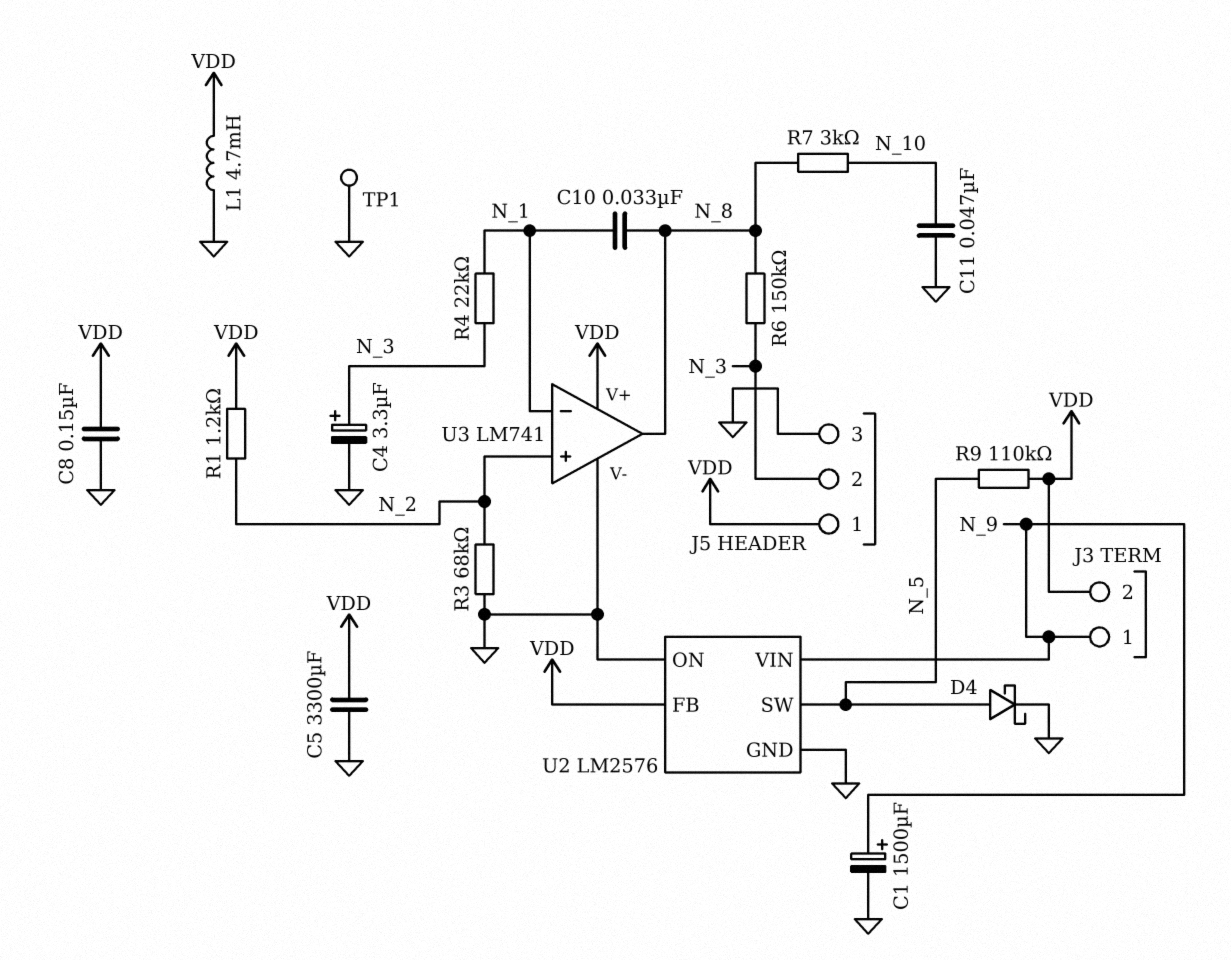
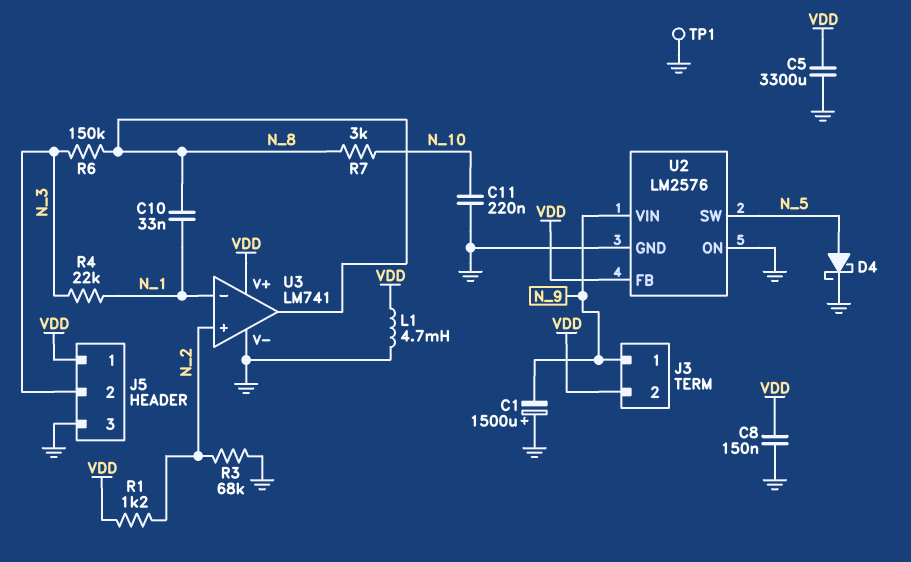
C1: 1500uF (plus N_9, minus GND) -> 1500uF (plus GND, minus N_9)
C4: 3.3uF (plus N_3, minus GND) -> none
C11: 47nF (GND, N_10) -> 220nF (GND, N_10)
R9: 110k (N_5, VDD) -> none

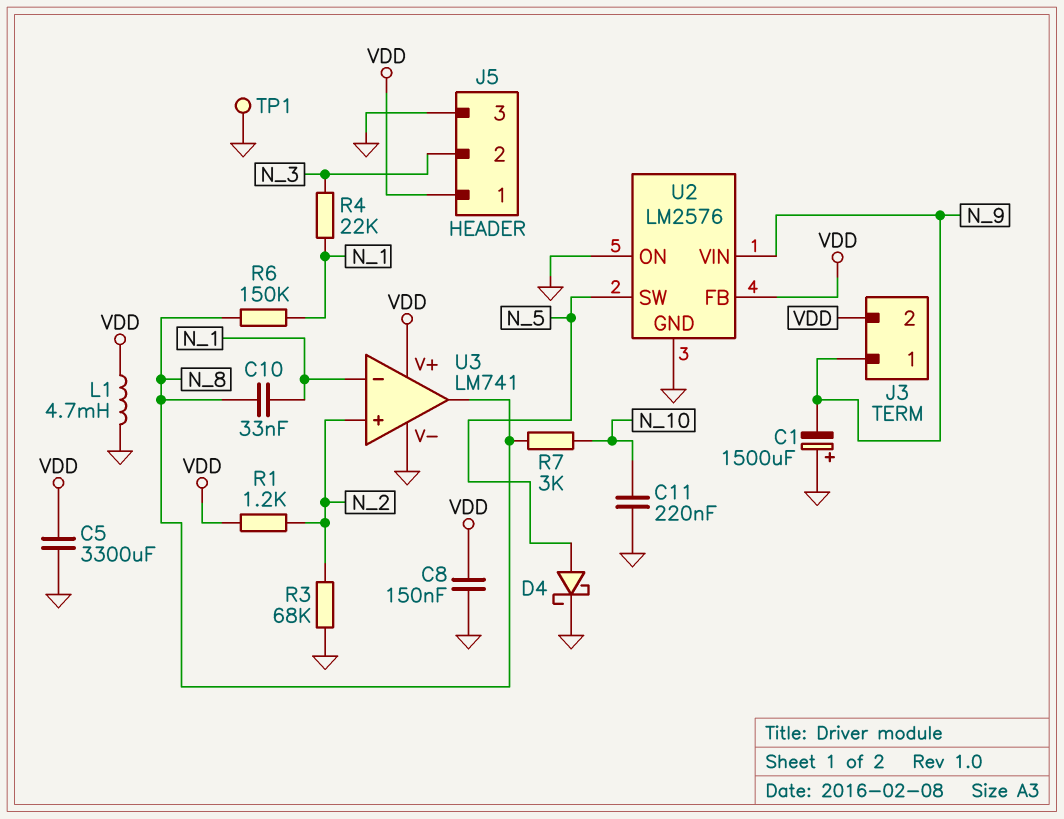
R6: 150k (N_3, N_8) -> 150k (N_1, N_8)

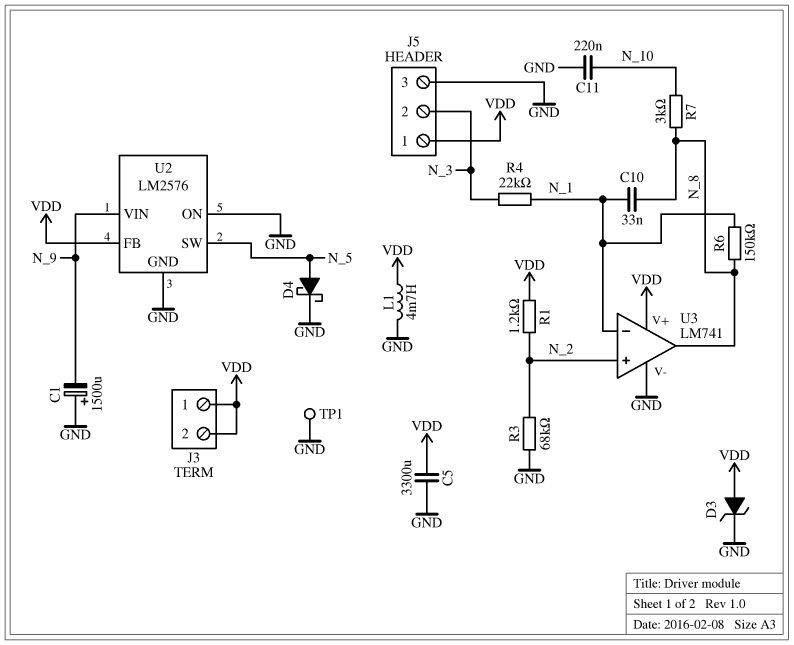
C8: 150nF (GND, VDD) -> none
D3: none -> zener (A VDD, K GND)
J3 pin 1: N_9 -> VDD

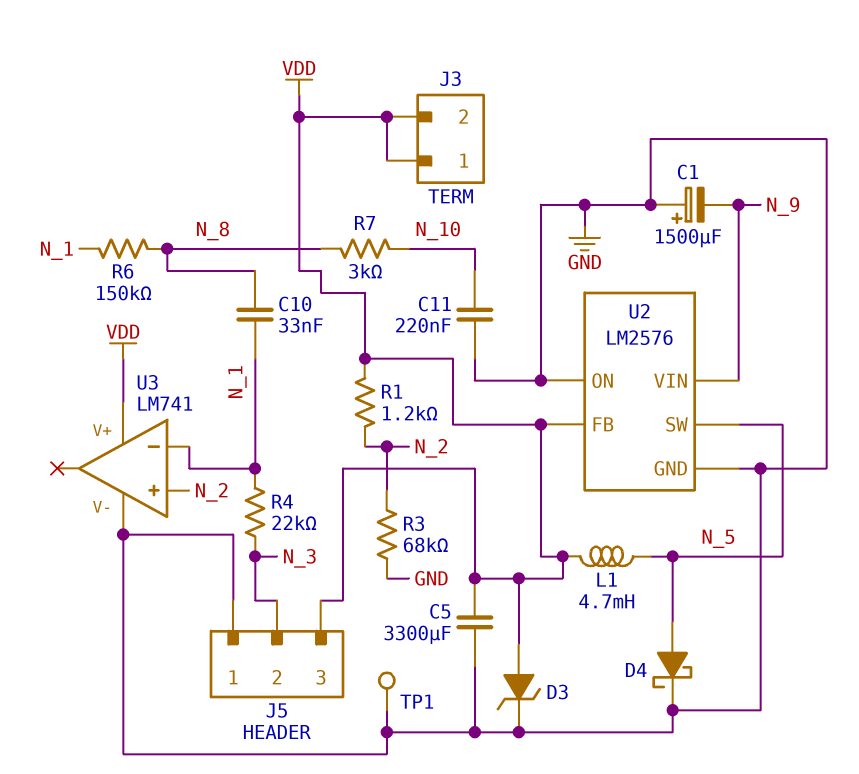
J5 pin 1: VDD -> GND
J5 pin 3: GND -> VDD
L1: 4.7mH (GND, VDD) -> 4.7mH (N_5, VDD)
U3 pin out: N_8 -> none

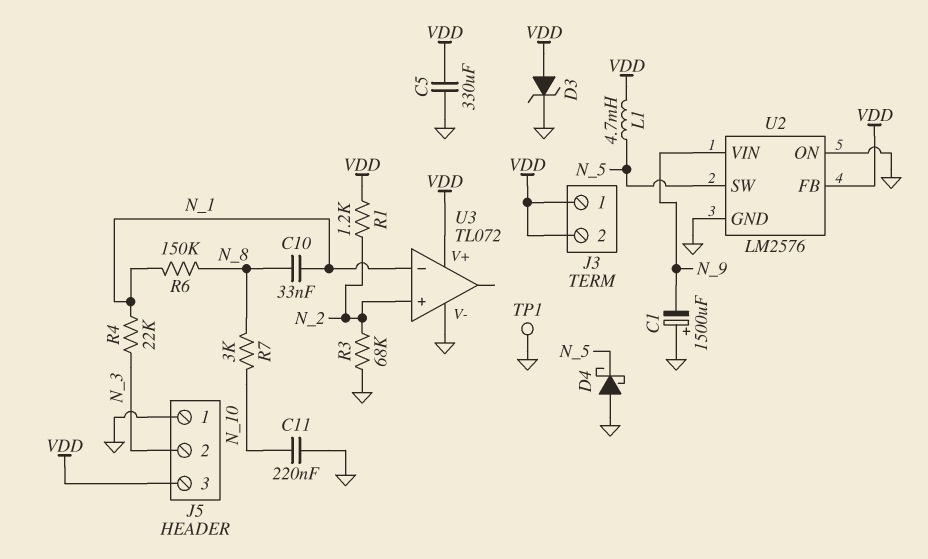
C5: 3300uF (GND, VDD) -> 330uF (GND, VDD)
D4: schottky (A N_5, K GND) -> schottky (A GND, K N_5)
U3: LM741 -> TL072

